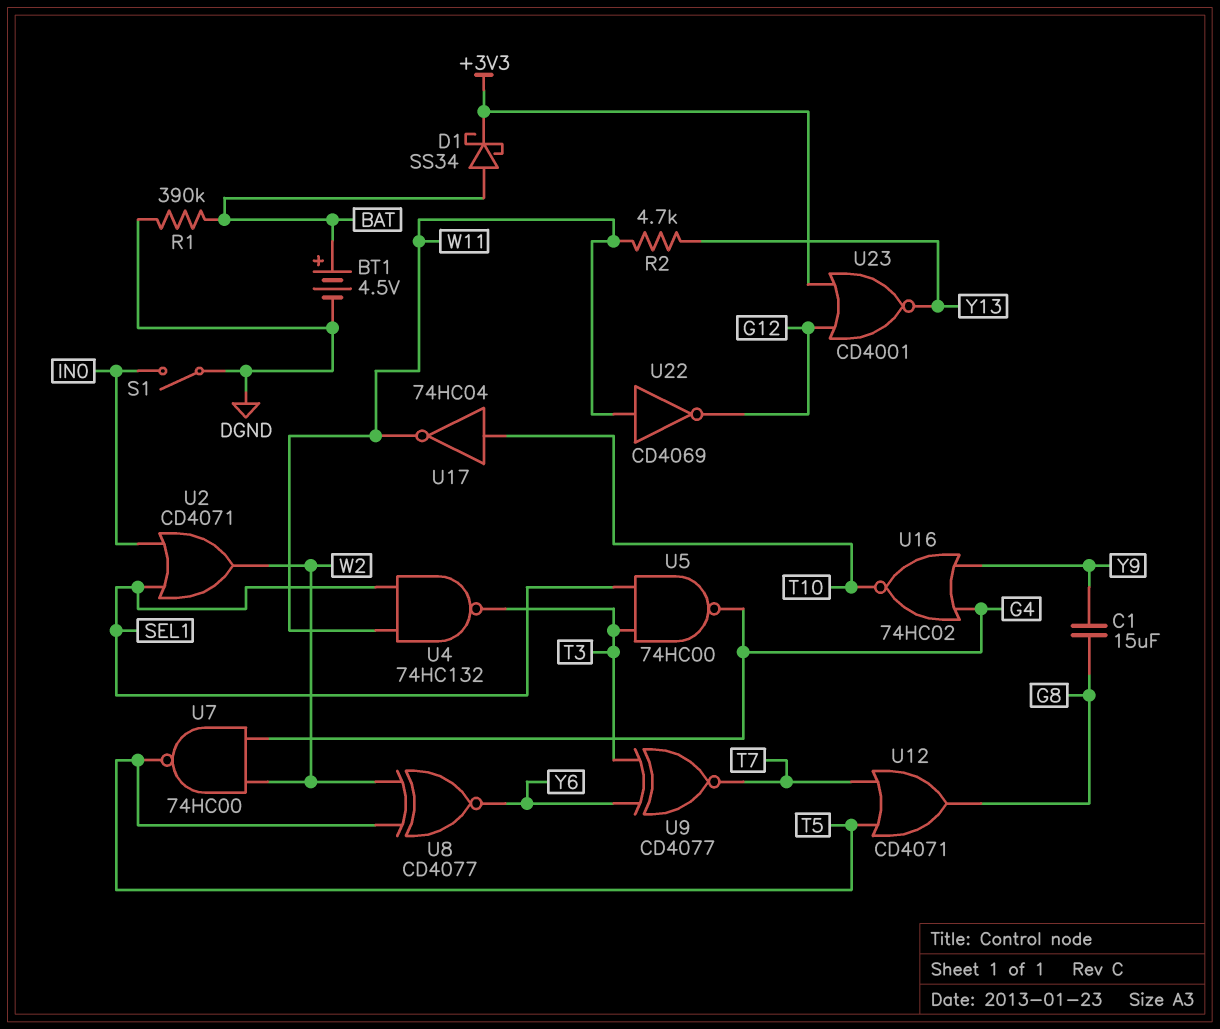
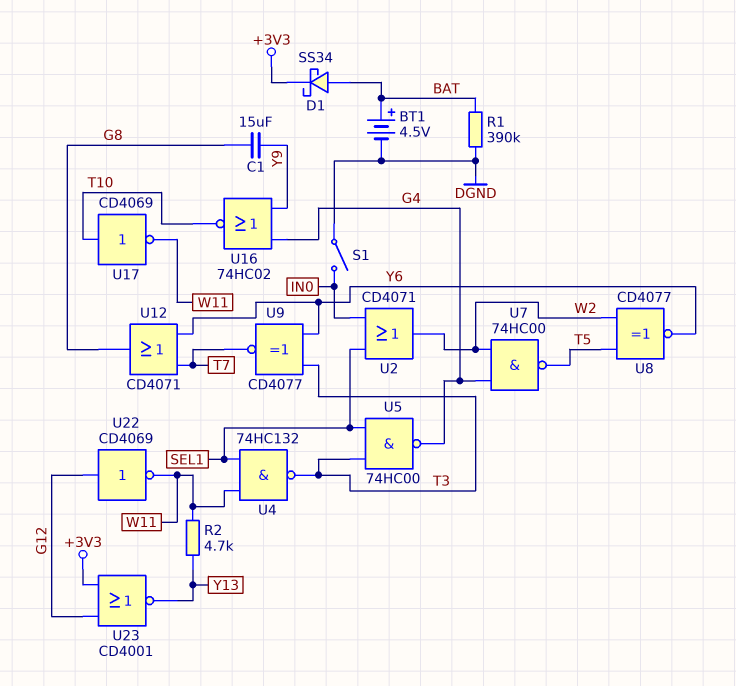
U12: OR CD4071 (in T5, in T7, out G8) -> OR CD4071 (in T7, in Y6, out G8)
U17: NOT 74HC04 (in T10, out W11) -> NOT CD4069 (in T10, out W11)
U22: NOT CD4069 (in W11, out G12) -> NOT CD4069 (in G12, out W11)

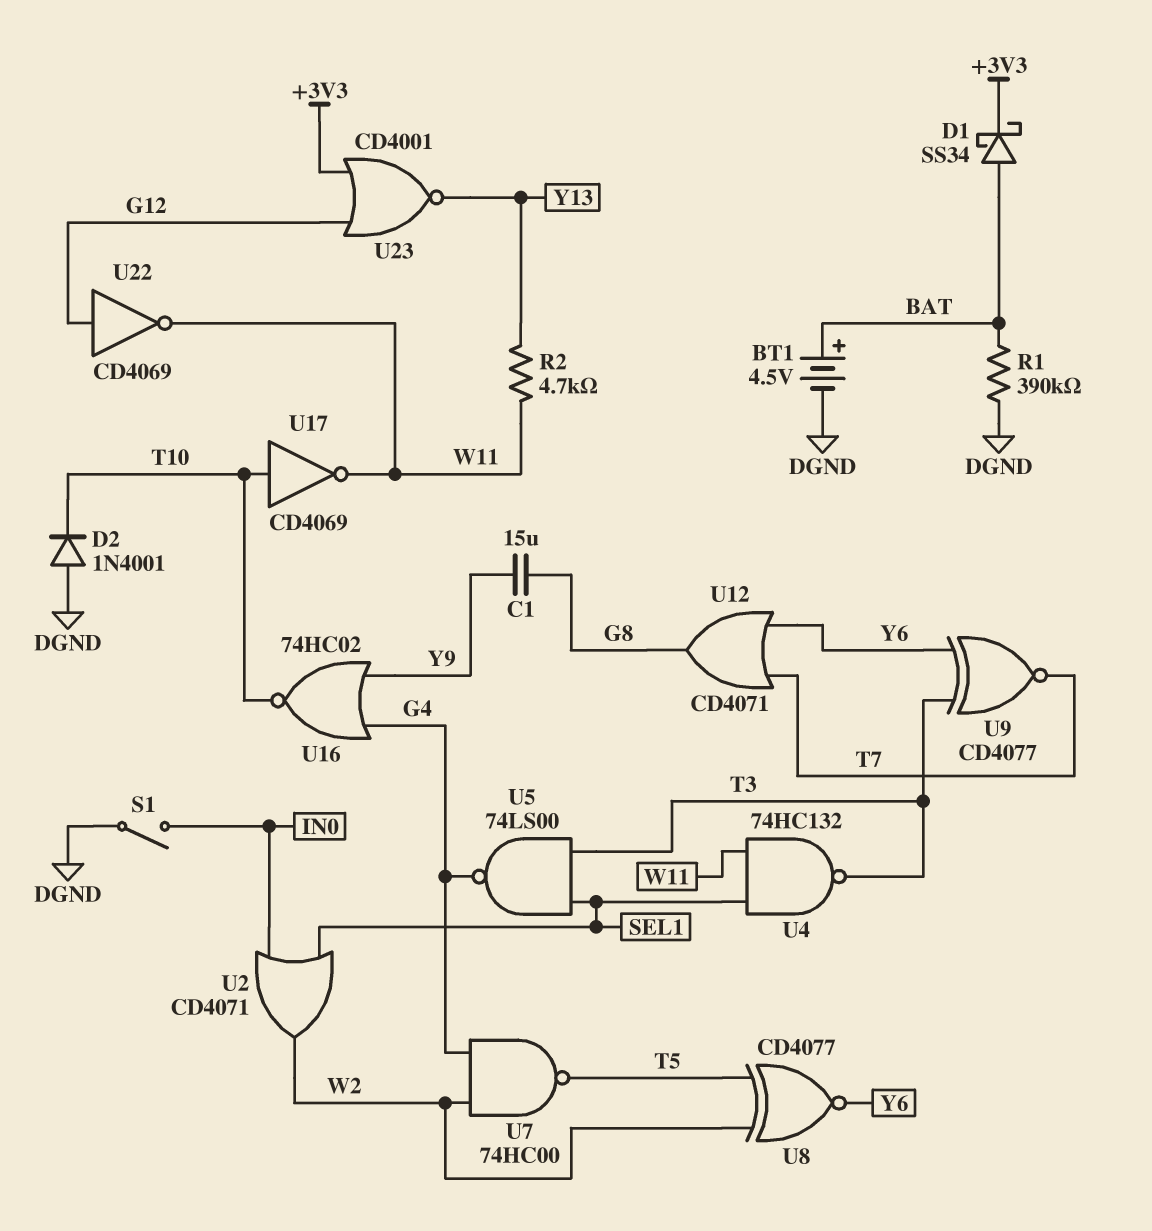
D2: none -> diode 1N4001 (A DGND, K T10)
U5: NAND 74HC00 (in SEL1, in T3, out G4) -> NAND 74LS00 (in SEL1, in T3, out G4)

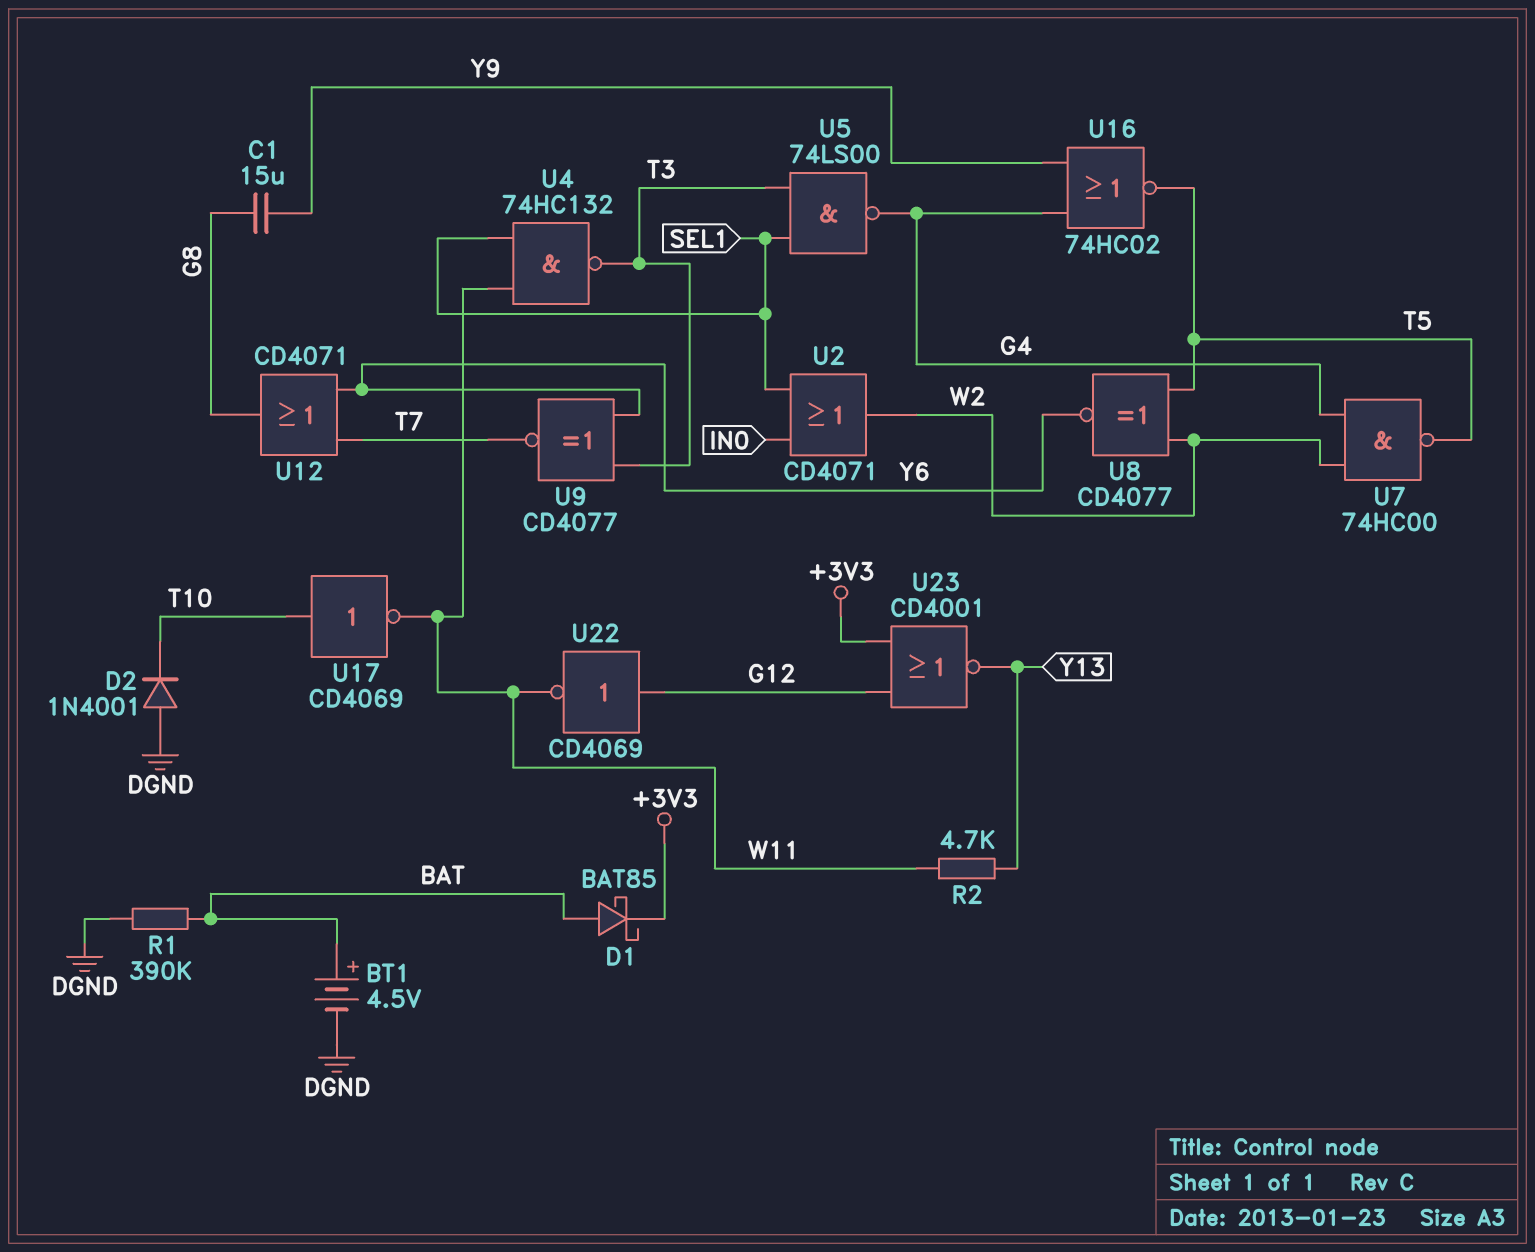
D1: schottky SS34 (A BAT, K +3V3) -> schottky BAT85 (A BAT, K +3V3)
S1: switch (DGND, IN0) -> none
U16: NOR 74HC02 (in G4, in Y9, out T10) -> NOR 74HC02 (in G4, in Y9, out T5)

